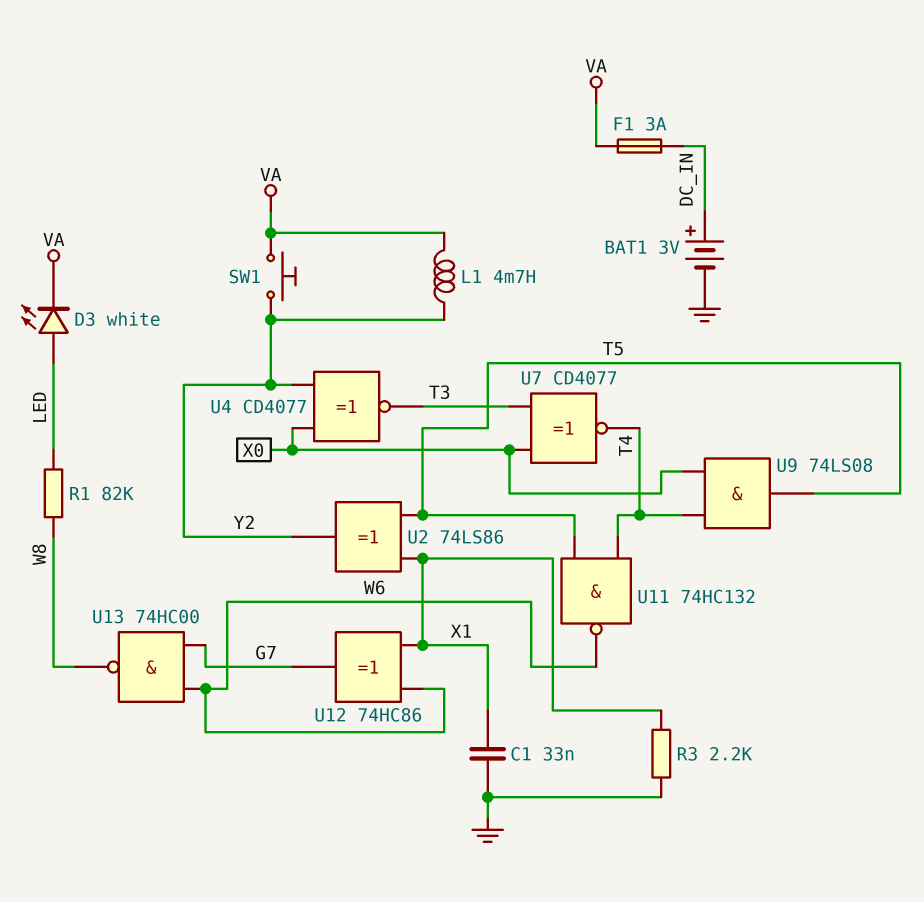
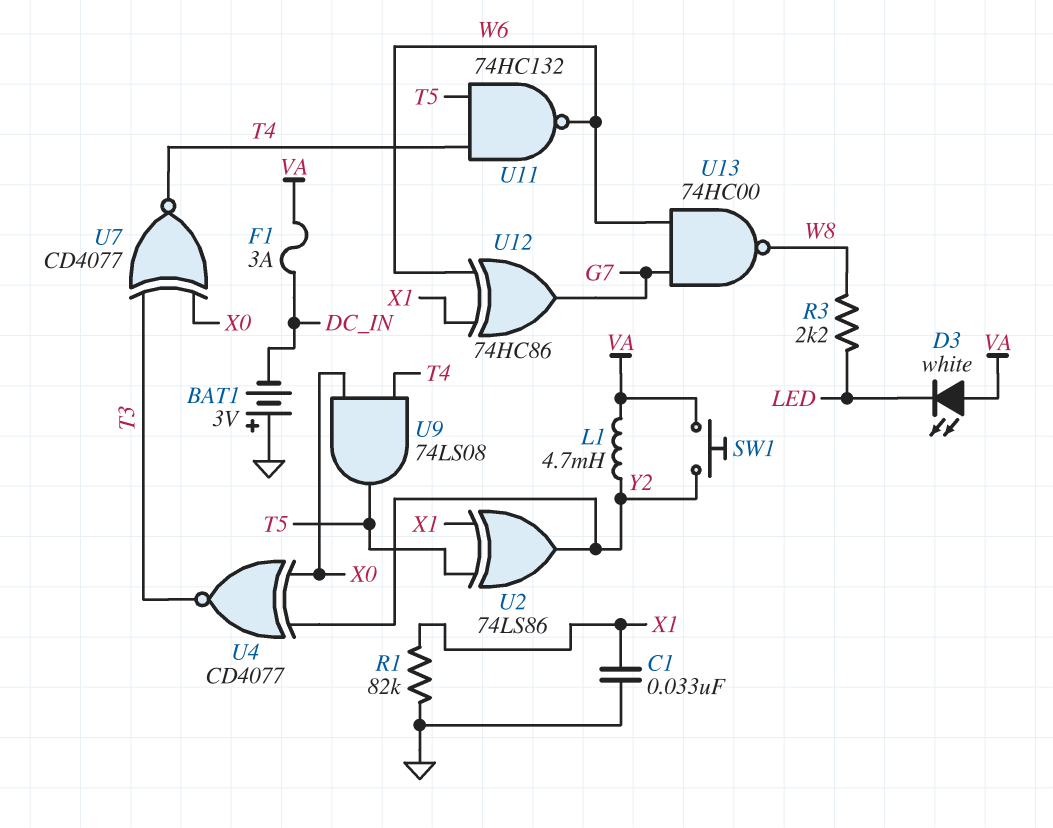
BAT1: 3V (plus DC_IN, minus GND) -> 3V (plus GND, minus DC_IN)
D3: LED white (A LED, K VA) -> LED white (A VA, K LED)
R1: 82k (LED, W8) -> 82k (GND, X1)
R3: 2.2k (GND, X1) -> 2.2k (LED, W8)

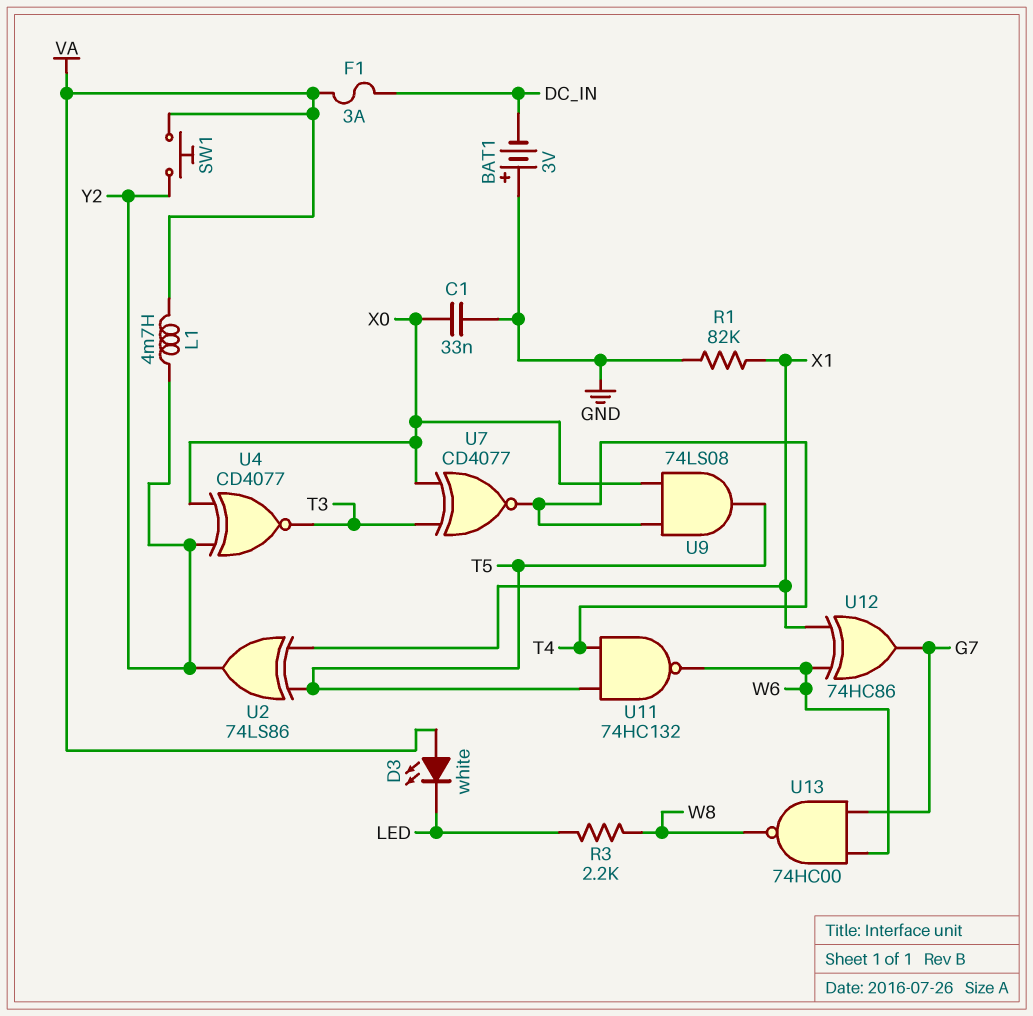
C1: 33nF (GND, X1) -> 33nF (GND, X0)

